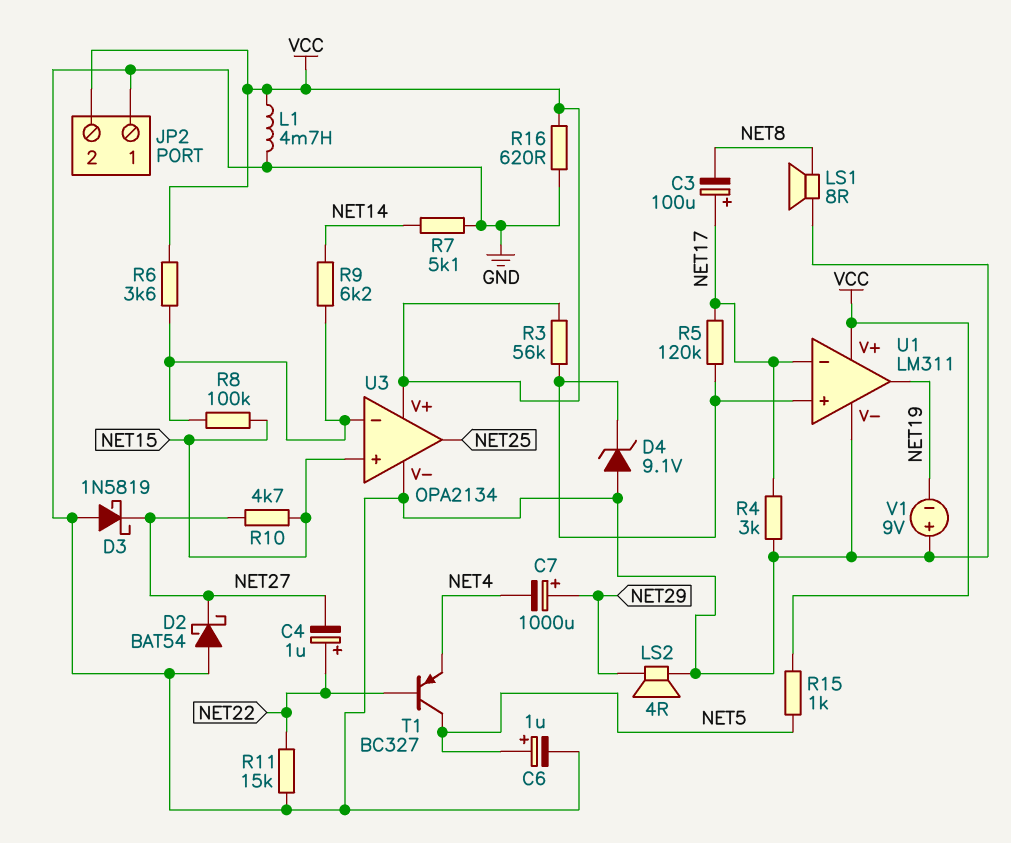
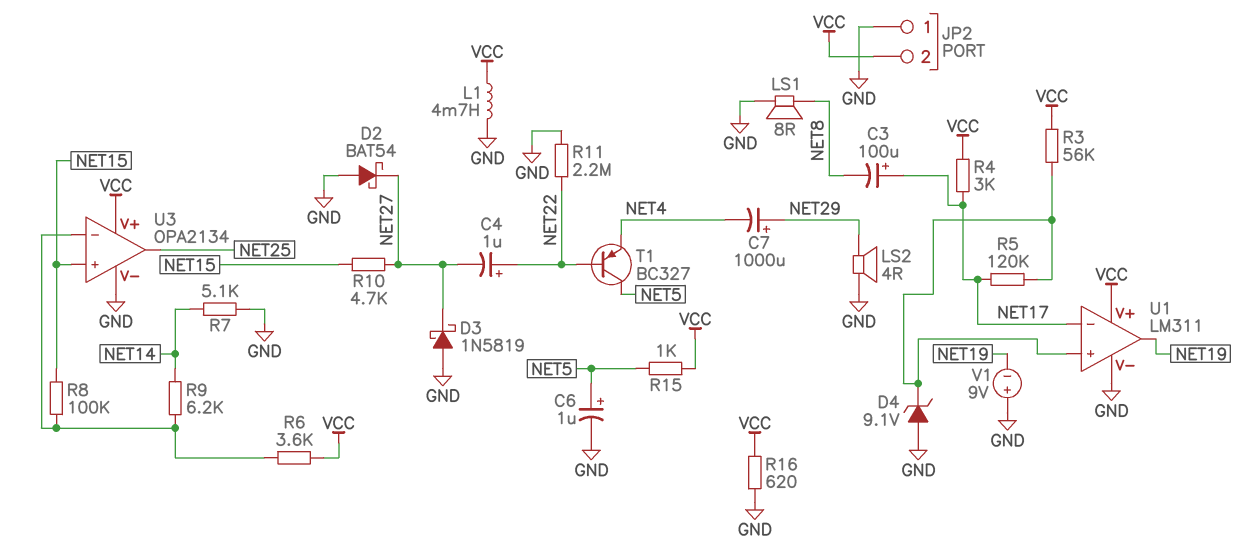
R4: 3k (GND, NET17) -> 3k (NET17, VCC)
R11: 15k (GND, NET22) -> 2.2M (GND, NET22)

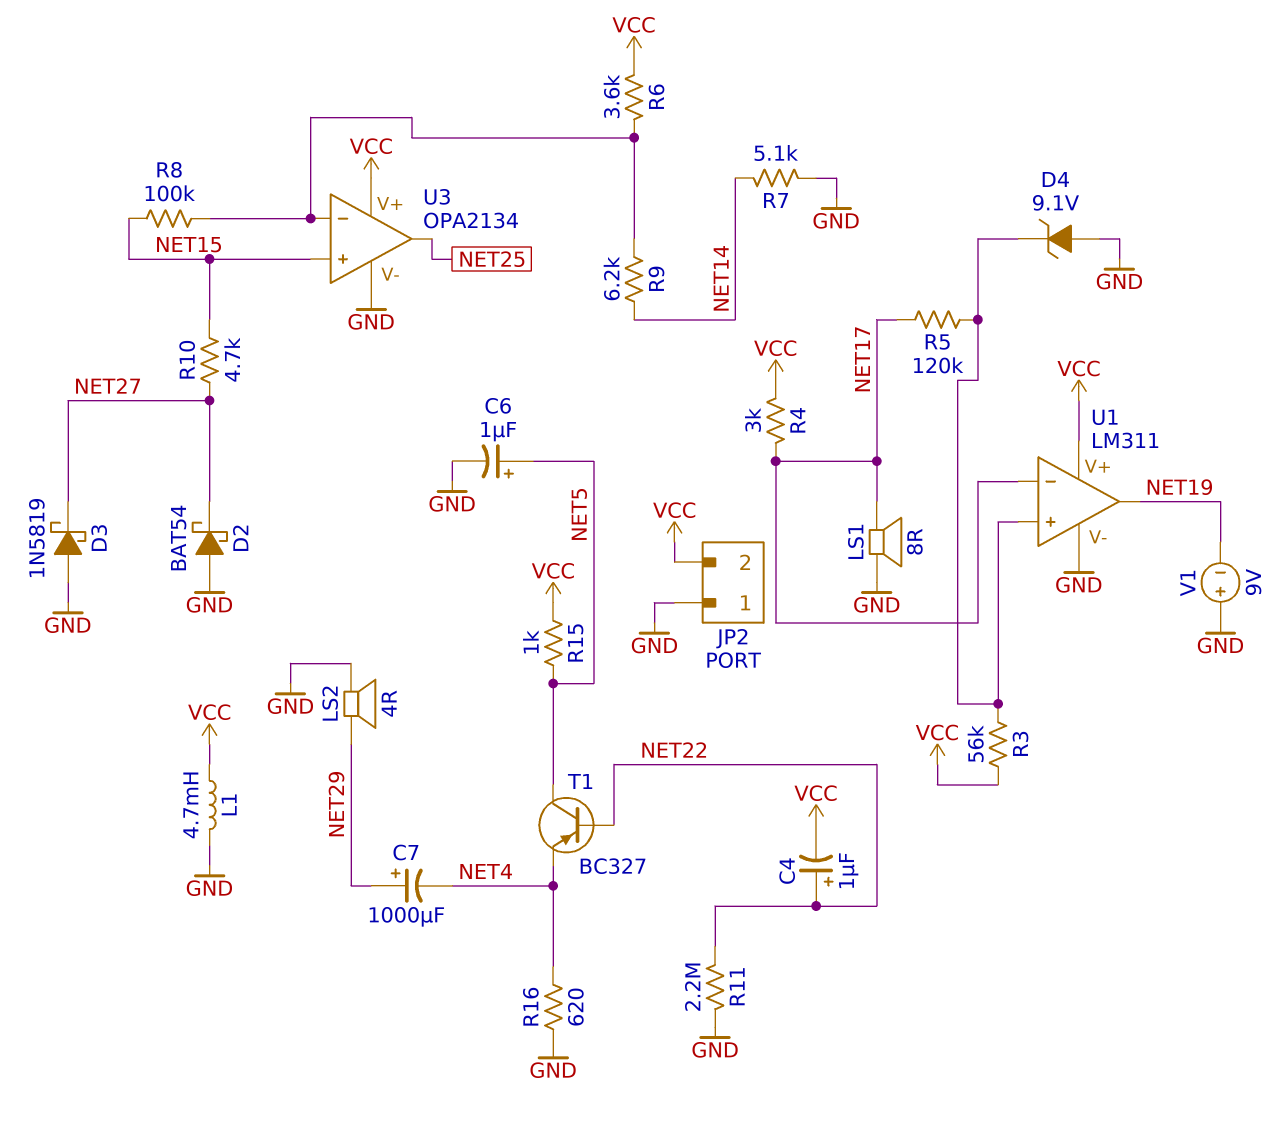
C3: 100uF (plus NET17, minus NET8) -> none
C4: 1uF (plus NET22, minus NET27) -> 1uF (plus NET22, minus VCC)
LS1: speaker 8R (GND, NET8) -> speaker 8R (GND, NET17)
R16: 620 (GND, VCC) -> 620 (GND, NET4)

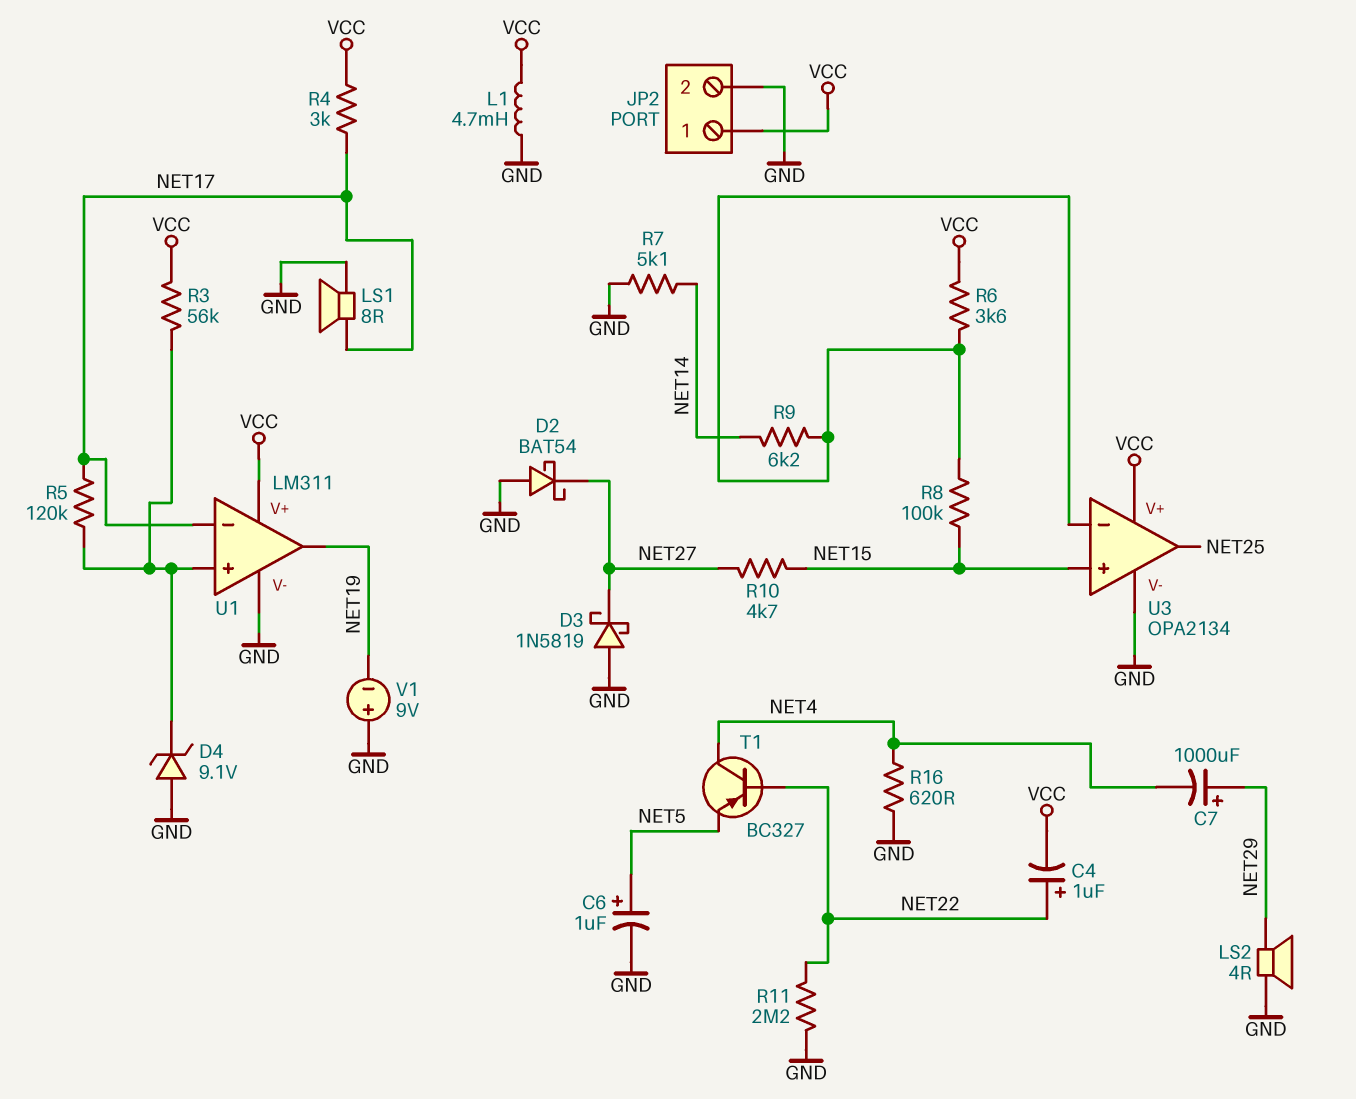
JP2 pin 1: GND -> VCC
JP2 pin 2: VCC -> GND
R15: 1k (NET5, VCC) -> none
T1: PNP BC327 (B NET22, C NET5, E NET4) -> PNP BC327 (B NET22, C NET4, E NET5)

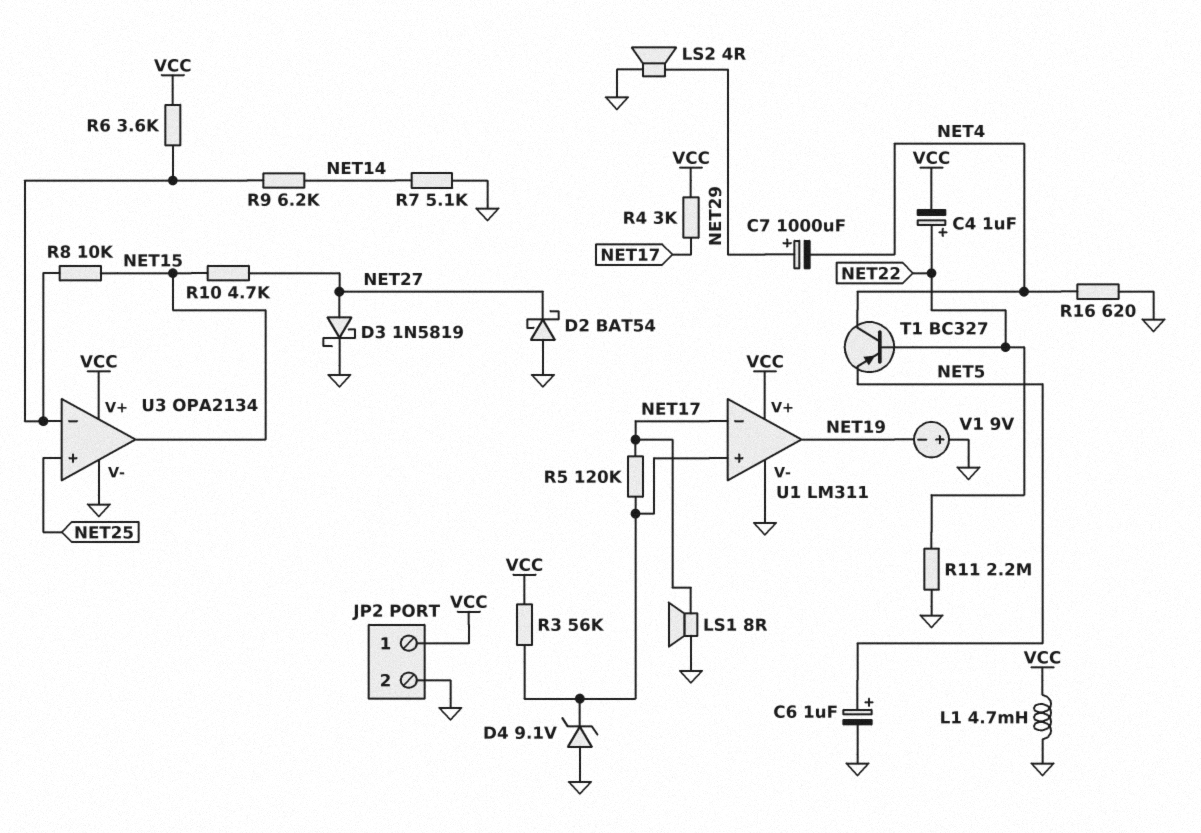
D3: schottky 1N5819 (A GND, K NET27) -> schottky 1N5819 (A NET27, K GND)
R8: 100k (NET15, U3/in-) -> 10k (NET15, U3/in-)
U3 pin in+: NET15 -> NET25
U3 pin out: NET25 -> NET15

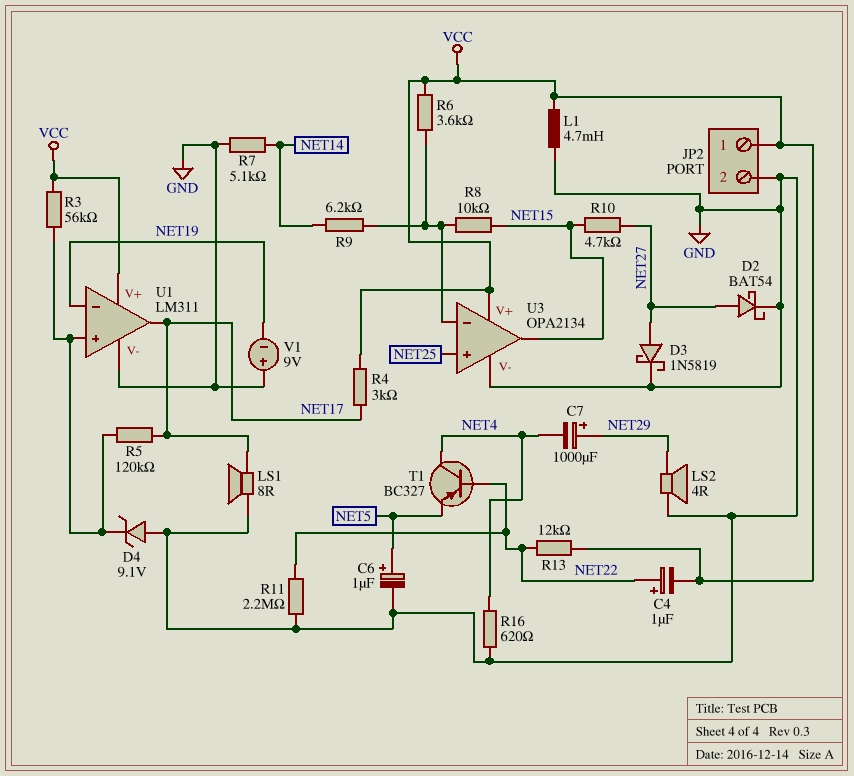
D2: schottky BAT54 (A GND, K NET27) -> schottky BAT54 (A NET27, K GND)
R13: none -> 12k (NET22, VCC)
U1 pin in-: NET17 -> NET19
U1 pin out: NET19 -> NET17

